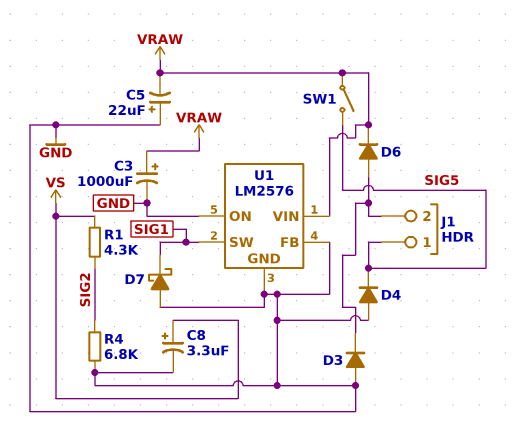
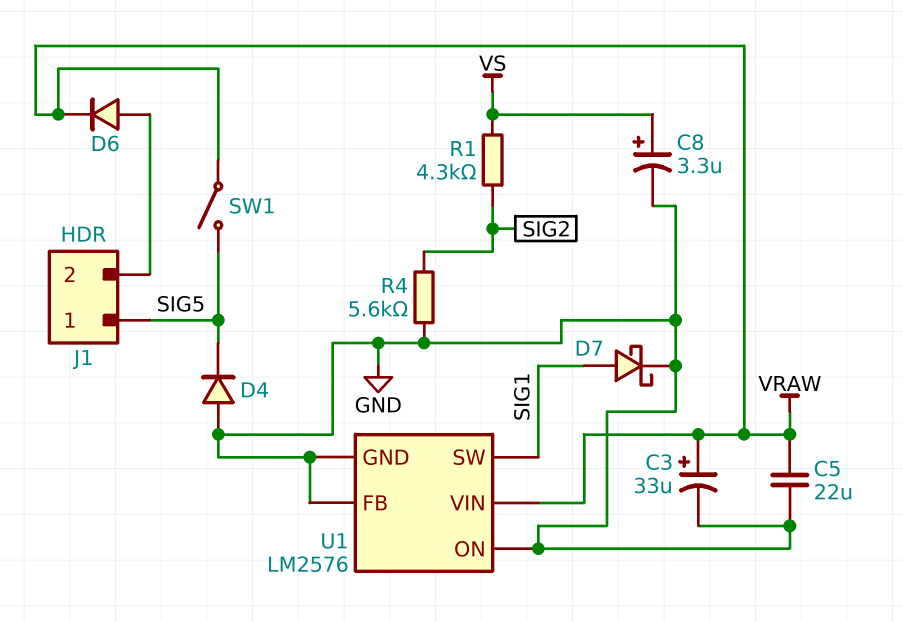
C3: 1000uF (plus VRAW, minus GND) -> 33uF (plus VRAW, minus GND)
C5: 22uF (plus GND, minus VRAW) -> 22uF (GND, VRAW)
D3: diode (A GND, K J1/2) -> none
D7: schottky (A GND, K SIG1) -> schottky (A SIG1, K GND)
R4: 6.8k (GND, SIG2) -> 5.6k (GND, SIG2)

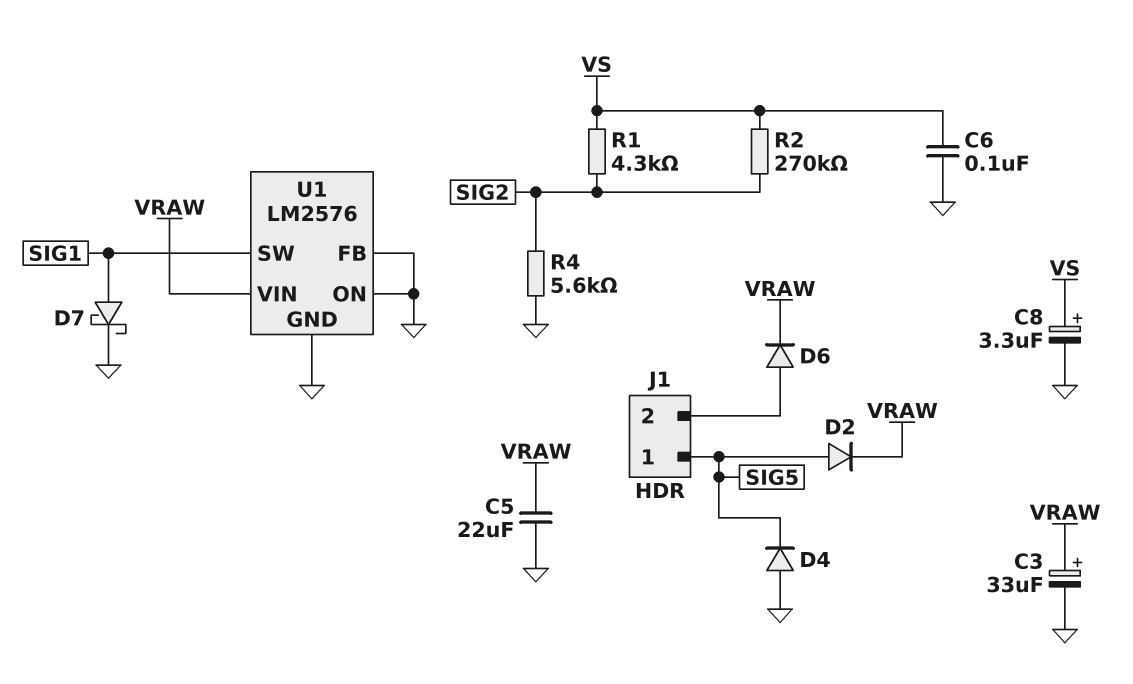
C6: none -> 100nF (GND, VS)
D2: none -> diode (A SIG5, K VRAW)
R2: none -> 270k (SIG2, VS)
SW1: switch (SIG5, VRAW) -> none

